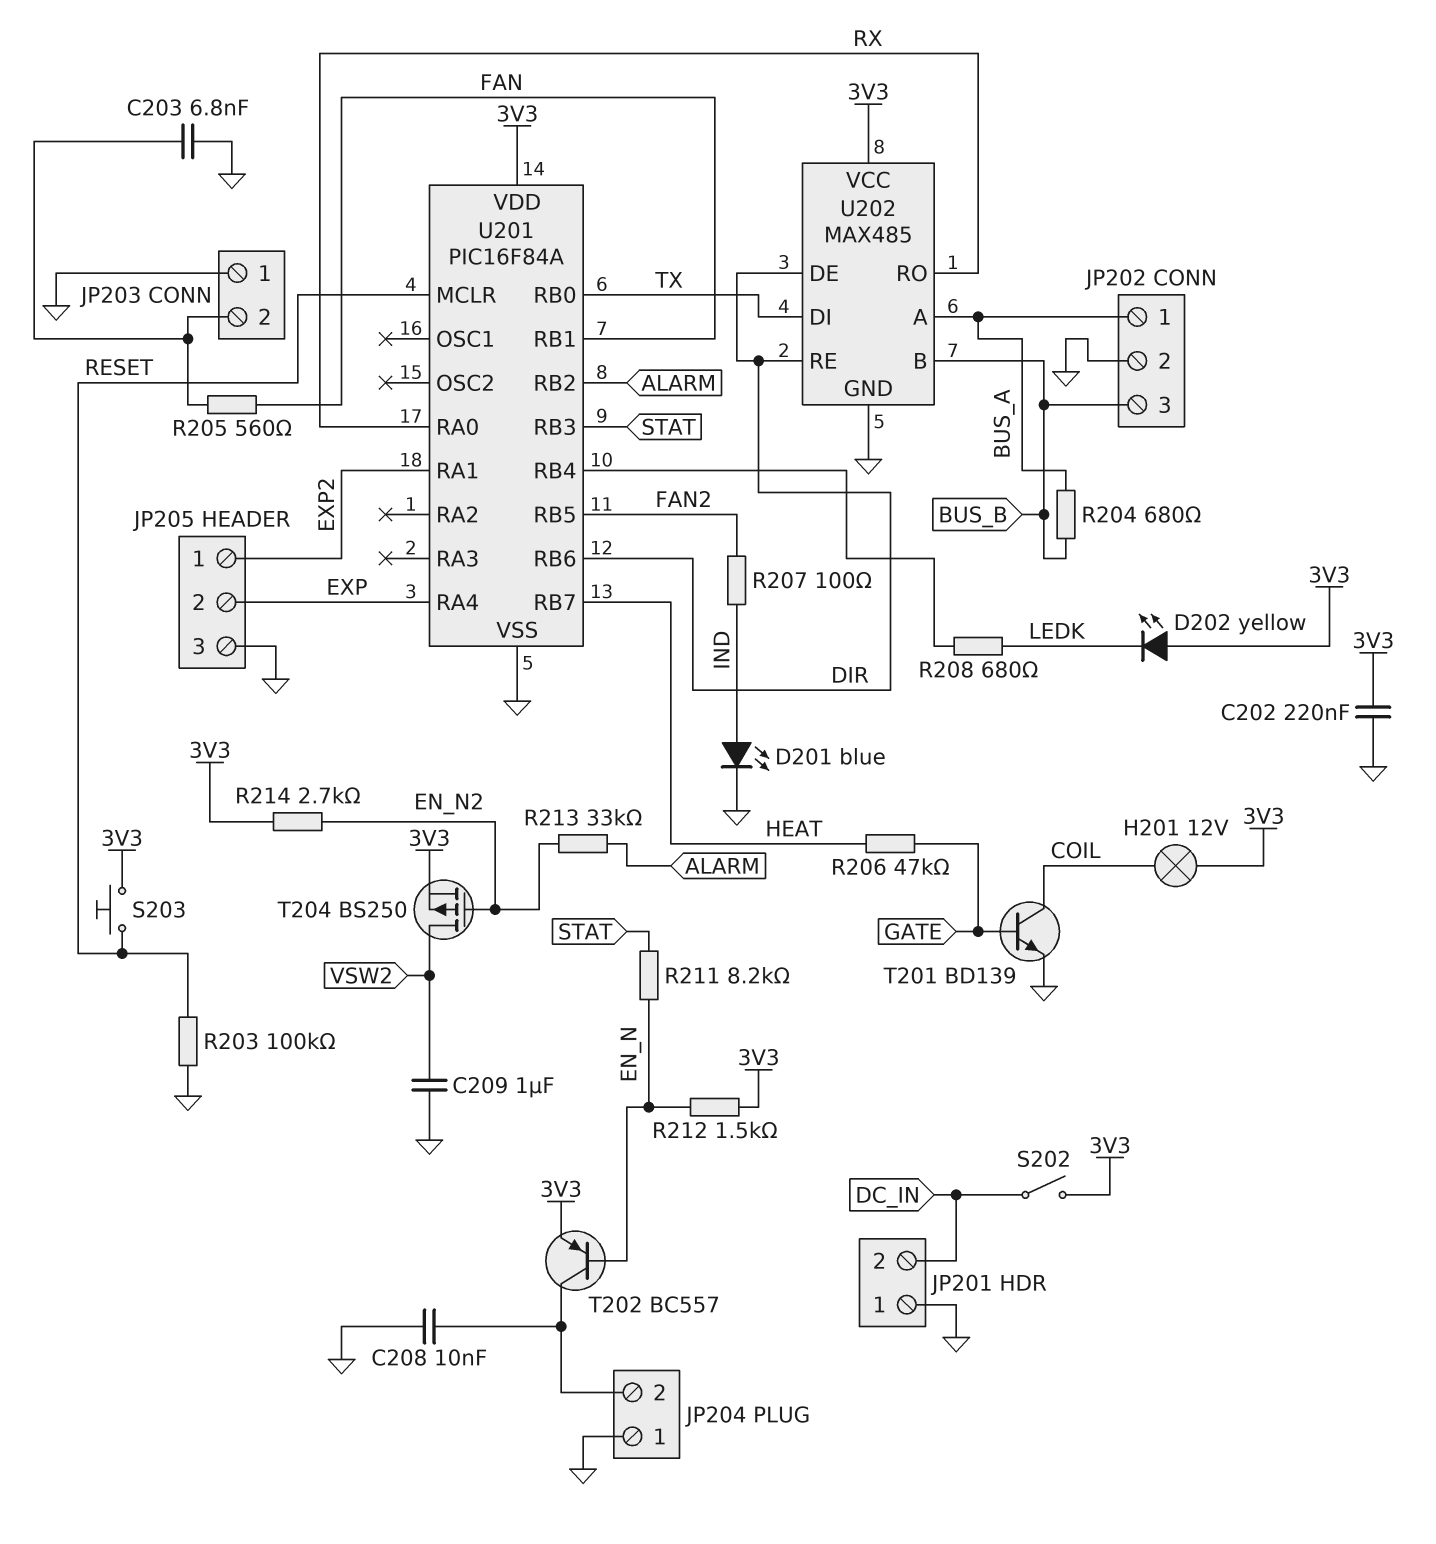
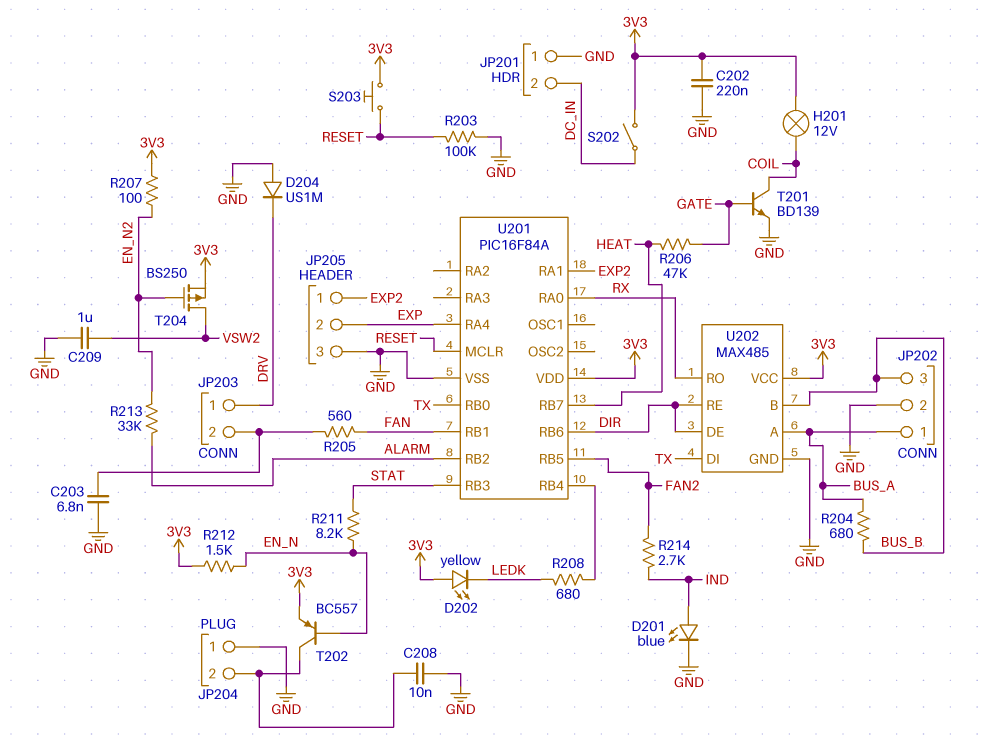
D204: none -> diode US1M (A GND, K DRV)
JP203 pin 1: GND -> DRV
R207: 100 (FAN2, IND) -> 100 (3V3, EN_N2)
R214: 2.7k (3V3, EN_N2) -> 2.7k (FAN2, IND)

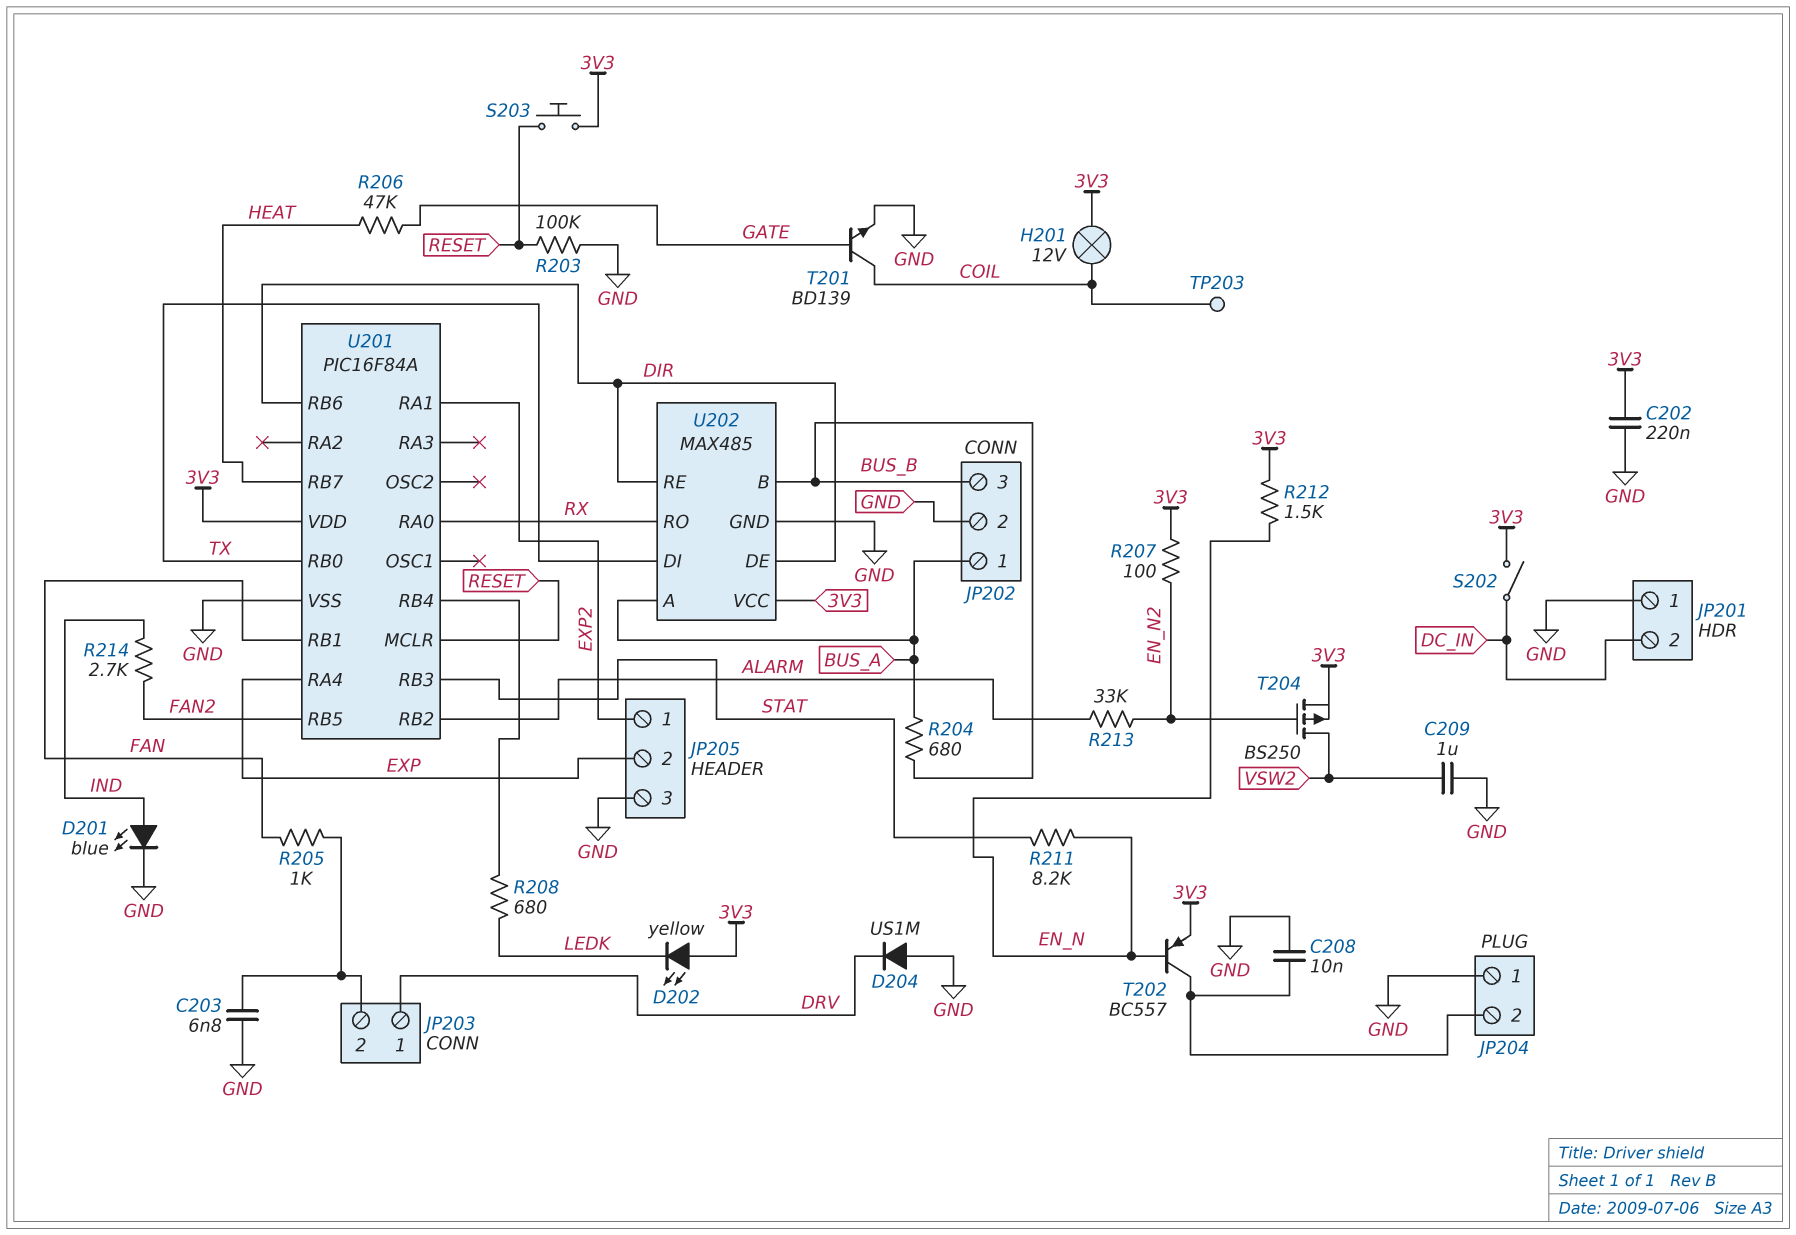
R205: 560 (FAN, JP203/2) -> 1k (FAN, JP203/2)
TP203: none -> test point (COIL)

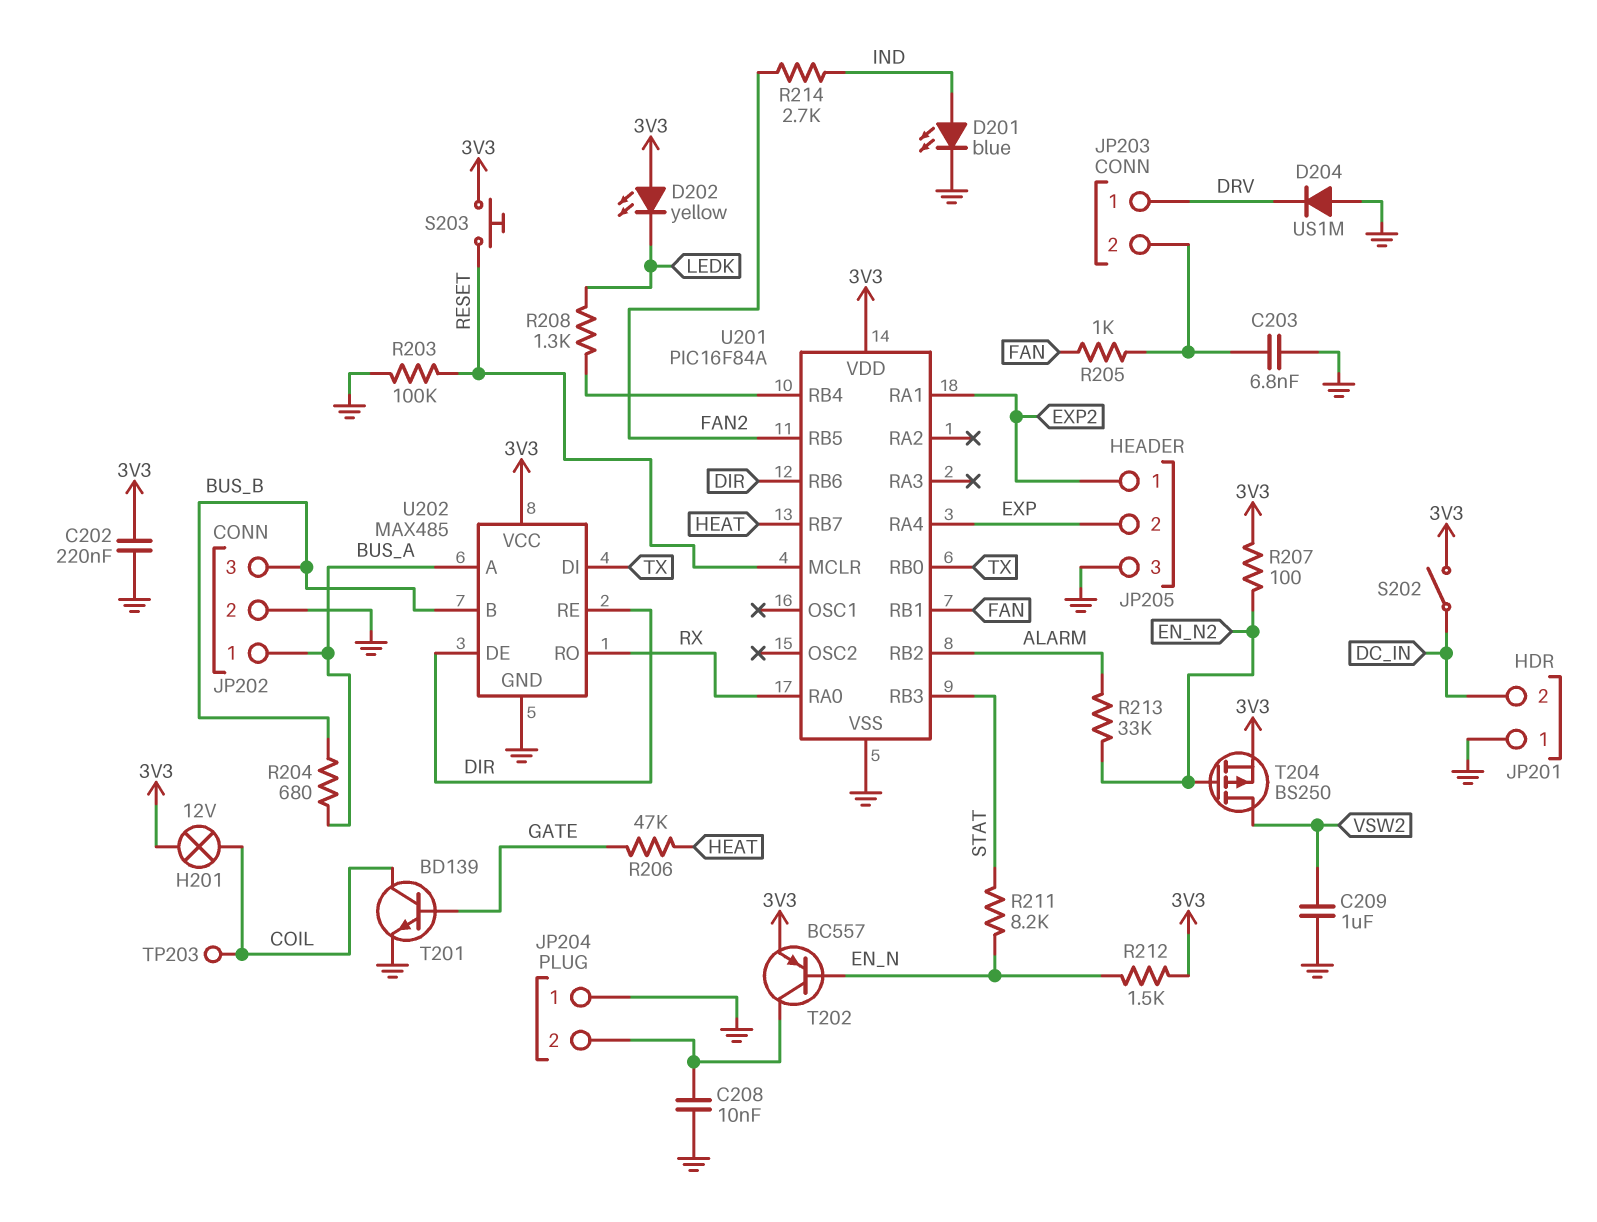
R208: 680 (LEDK, U201/RB4) -> 1.3k (LEDK, U201/RB4)

